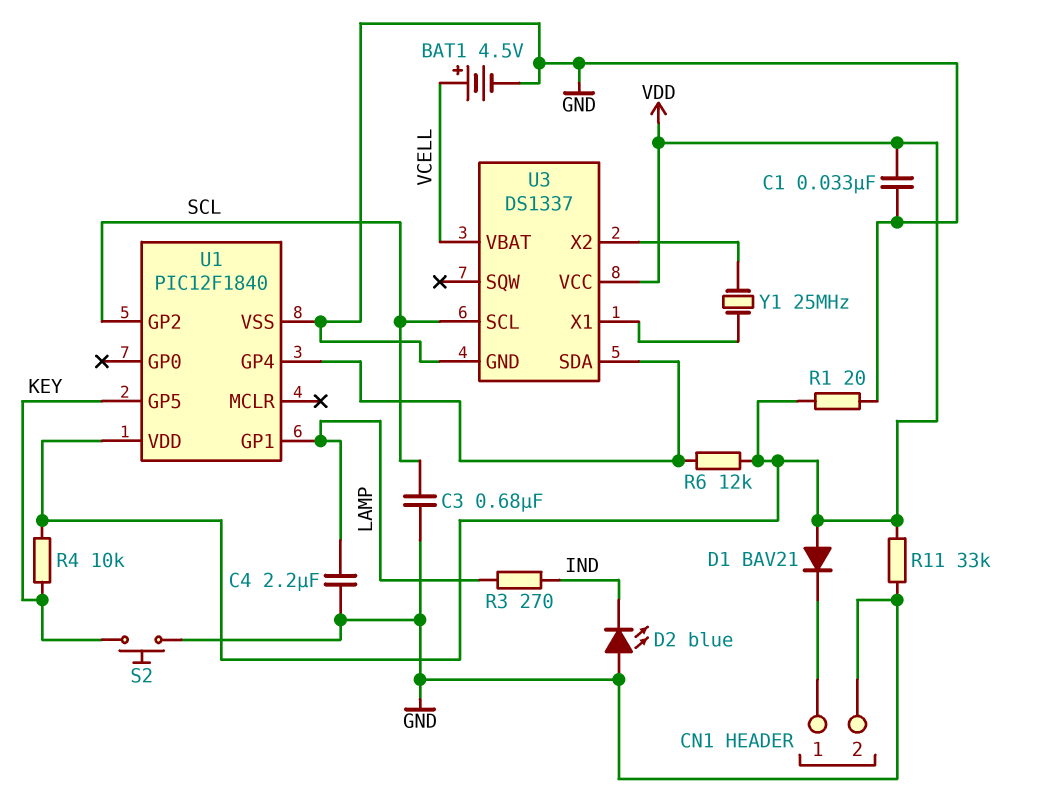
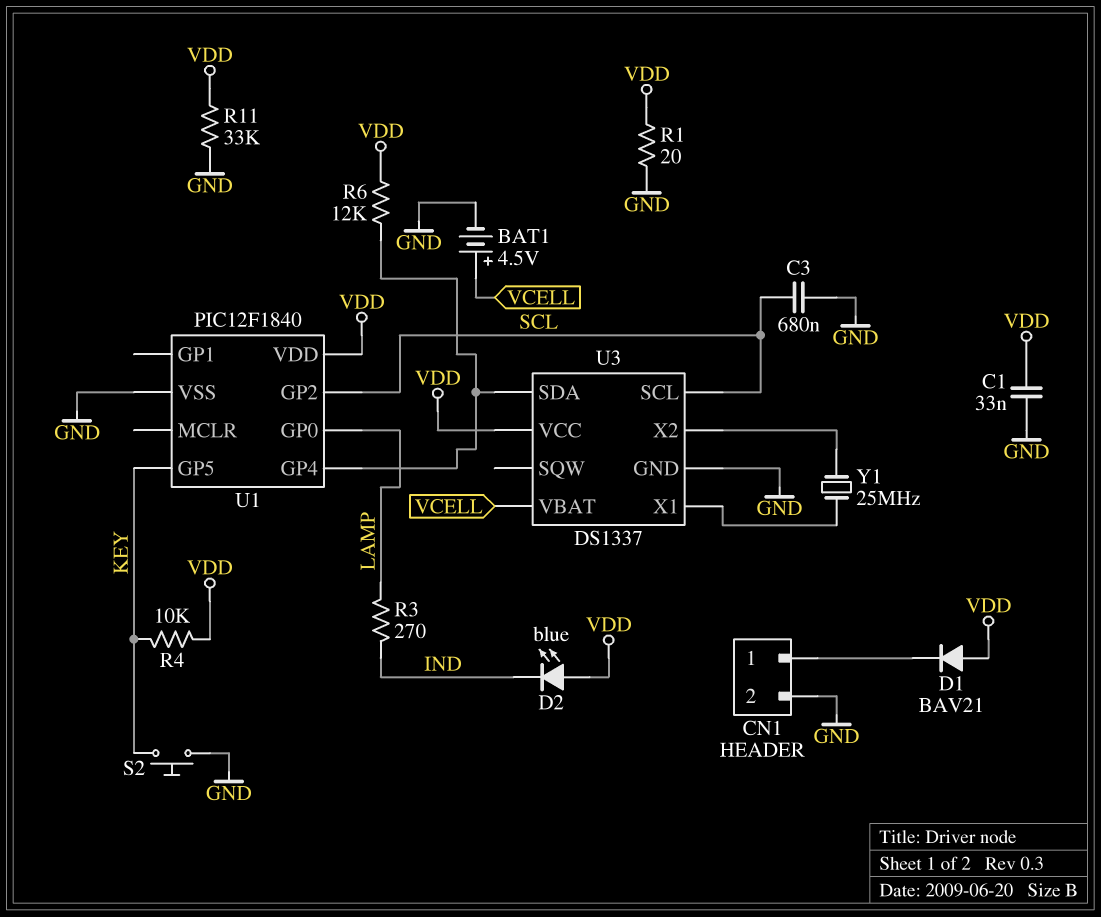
C4: 2.2uF (GND, LAMP) -> none
D2: LED blue (A GND, K IND) -> LED blue (A VDD, K IND)
U1 pin GP0: none -> LAMP
U1 pin GP1: LAMP -> none

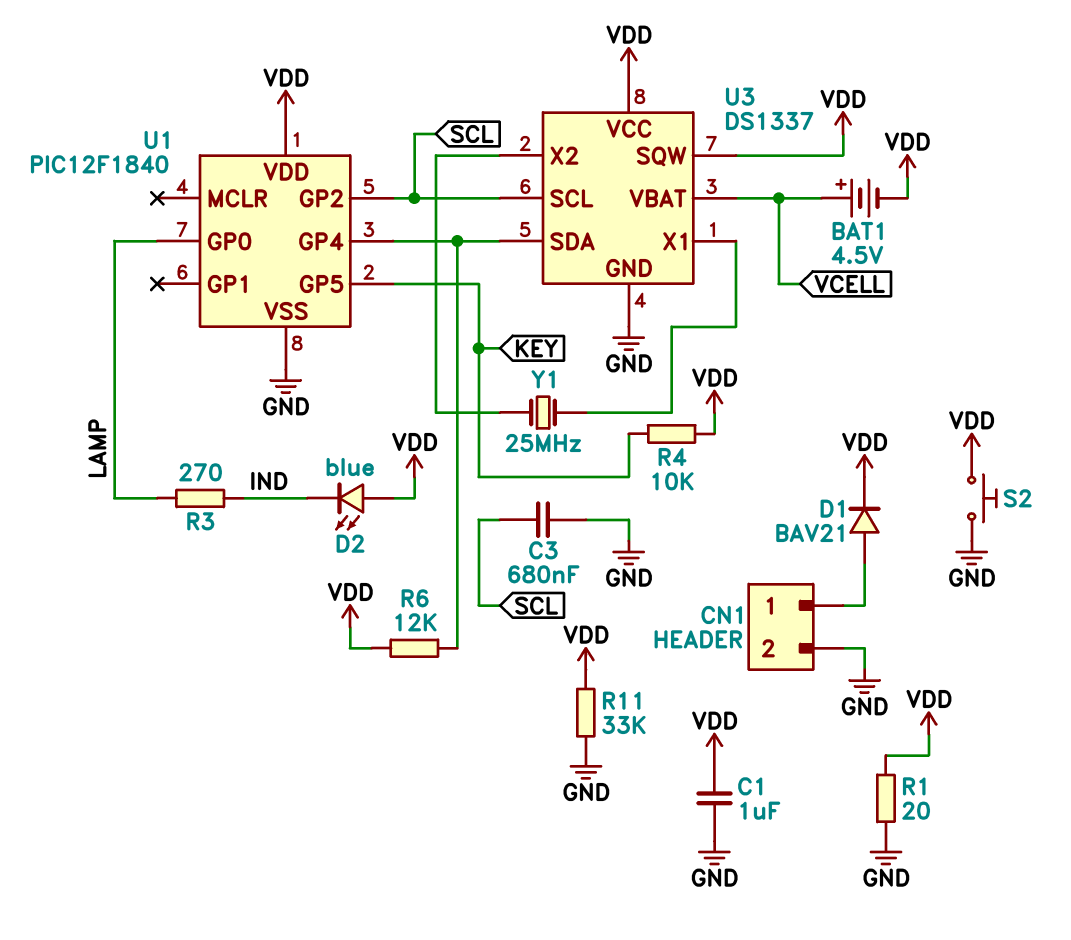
BAT1: 4.5V (plus VCELL, minus GND) -> 4.5V (plus VCELL, minus VDD)
C1: 33nF (GND, VDD) -> 1uF (GND, VDD)
D1: diode BAV21 (A VDD, K CN1/1) -> diode BAV21 (A CN1/1, K VDD)
S2: button (GND, KEY) -> button (GND, VDD)
U3 pin SQW: none -> VDD

